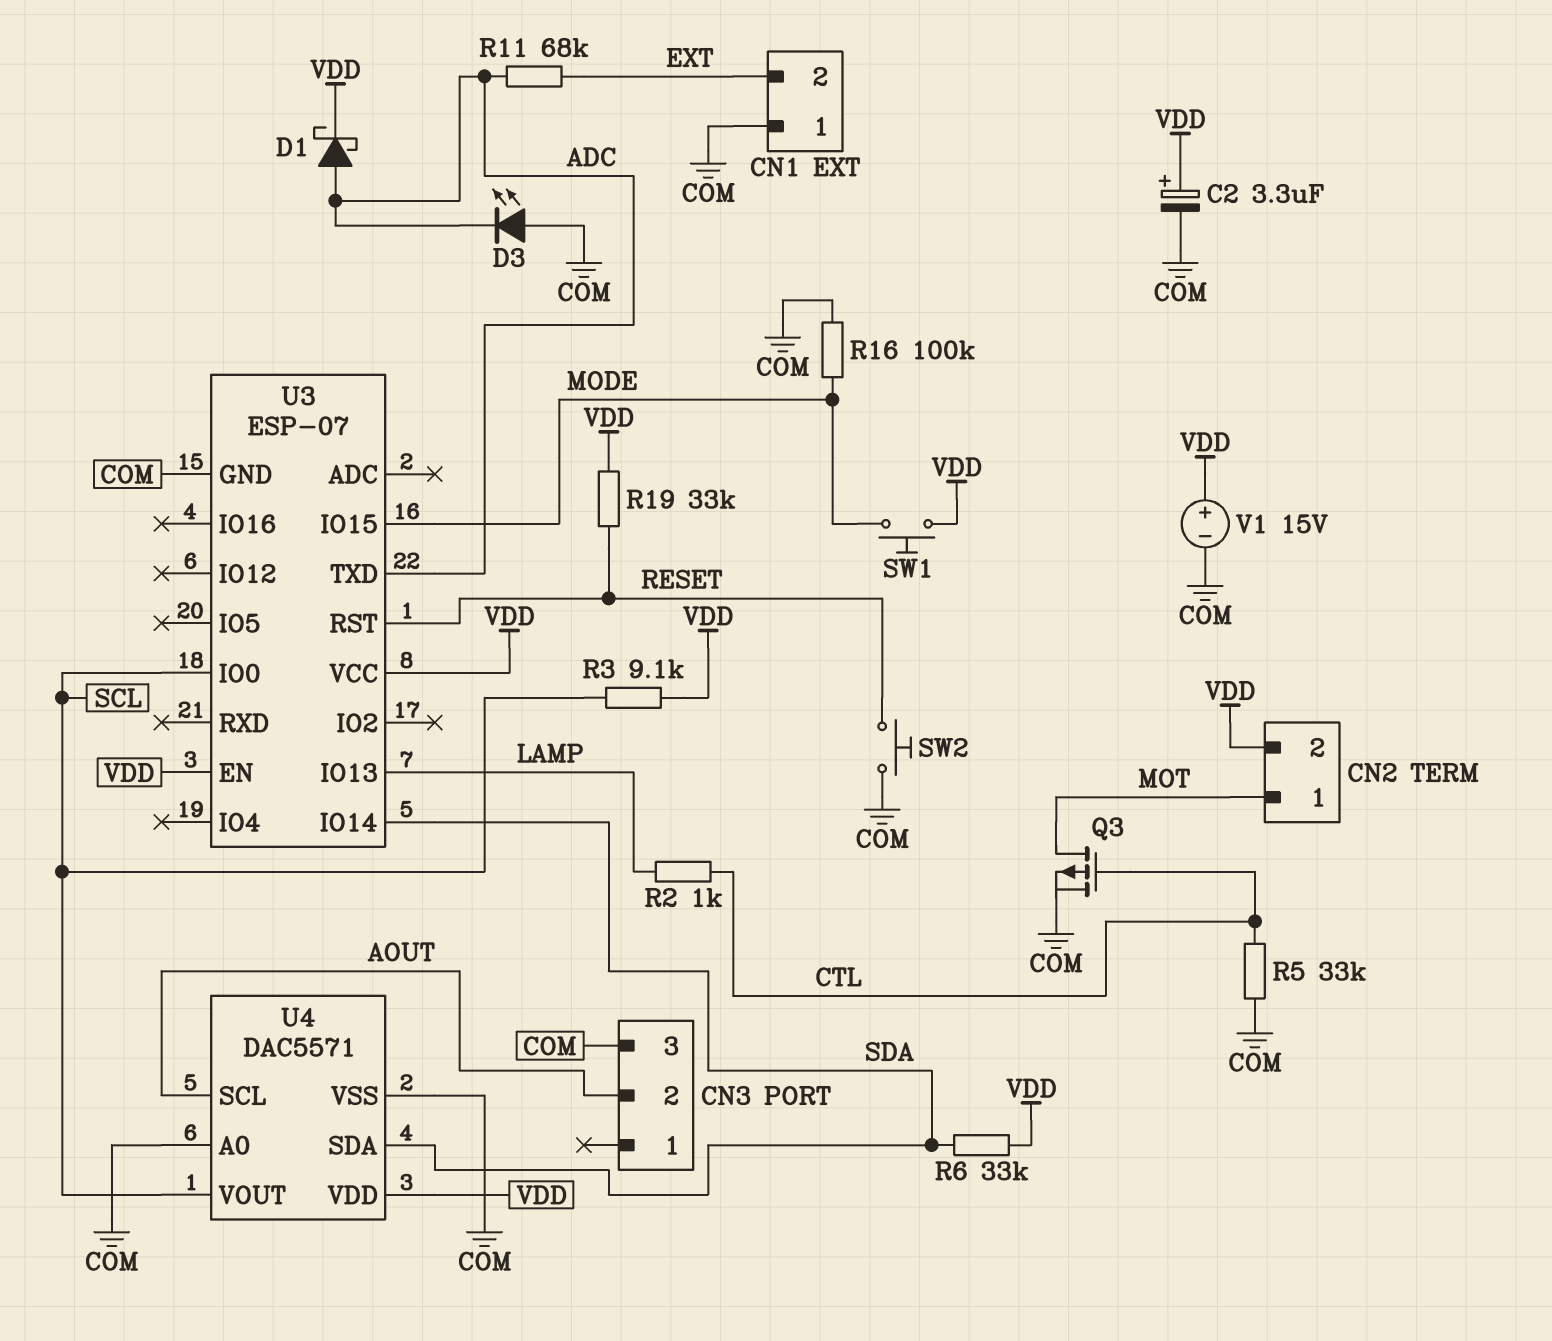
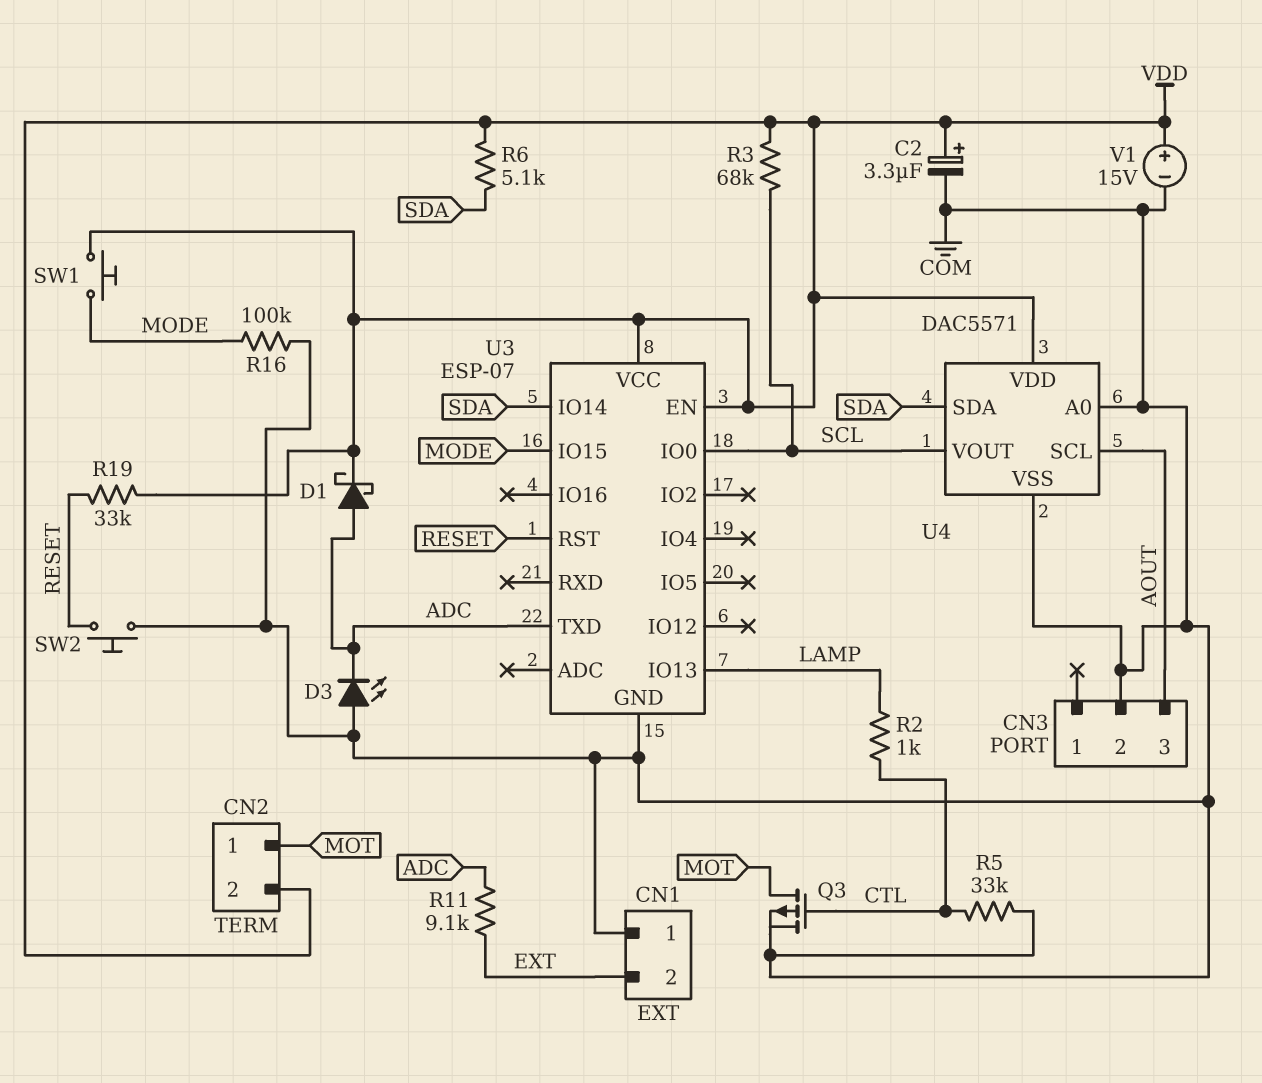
CN3 pin 2: AOUT -> COM
CN3 pin 3: COM -> AOUT
R3: 9.1k (SCL, VDD) -> 68k (SCL, VDD)
R6: 33k (SDA, VDD) -> 5.1k (SDA, VDD)
R11: 68k (ADC, EXT) -> 9.1k (ADC, EXT)

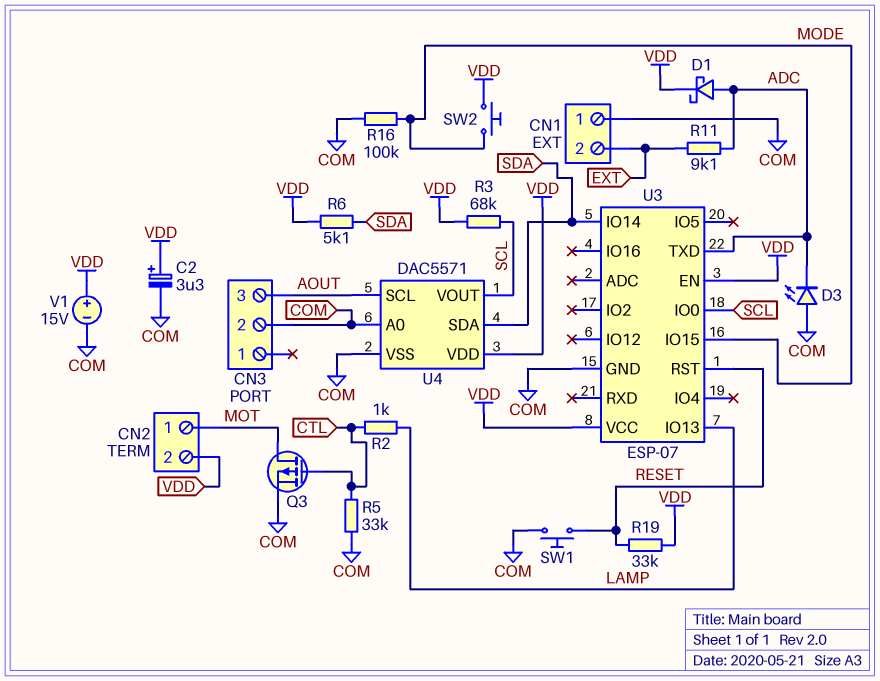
SW1: button (MODE, VDD) -> button (COM, RESET)
SW2: button (COM, RESET) -> button (MODE, VDD)

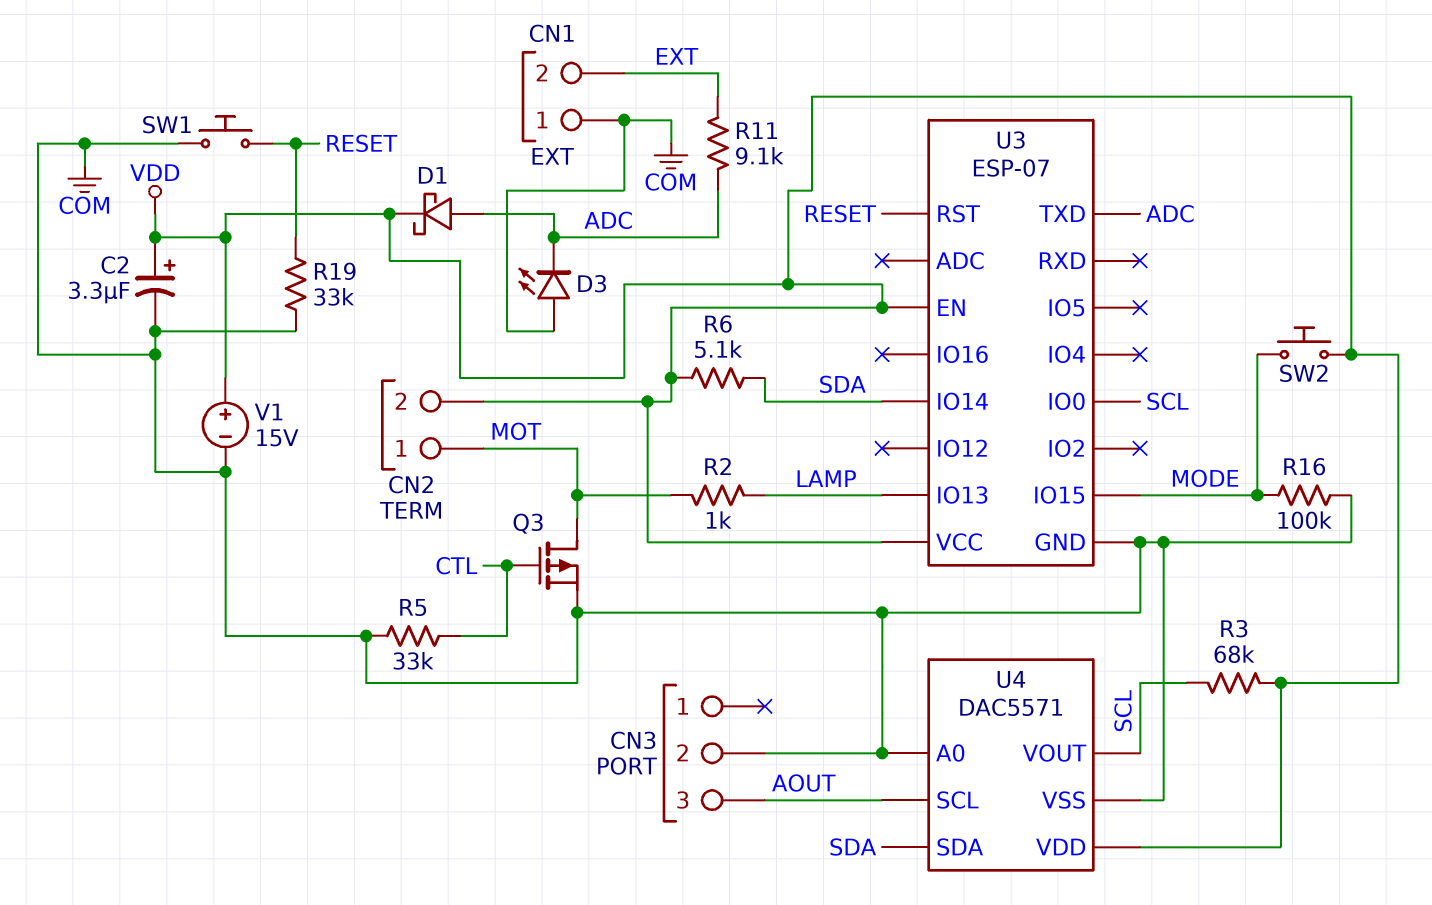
R2: 1k (CTL, LAMP) -> 1k (LAMP, MOT)
R19: 33k (RESET, VDD) -> 33k (COM, RESET)

